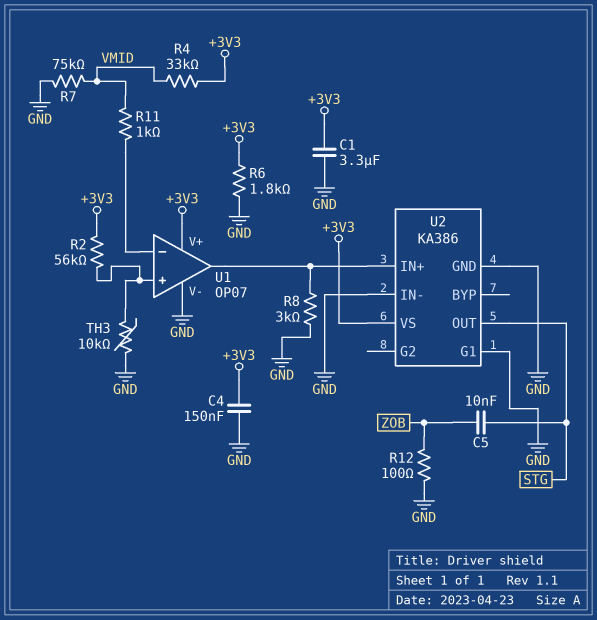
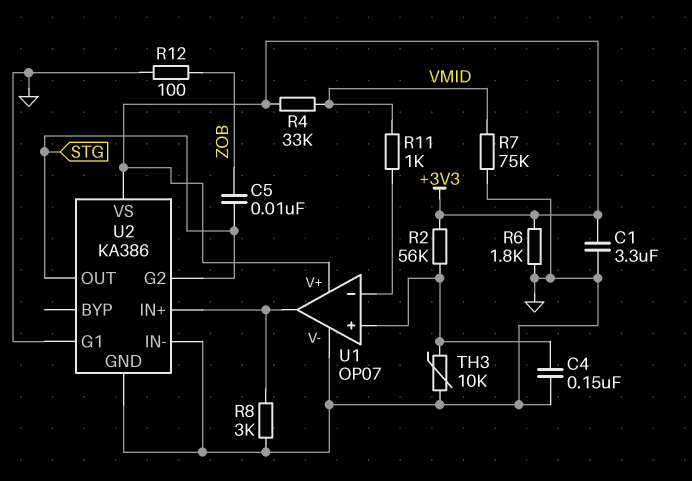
C4: 150nF (+3V3, GND) -> 150nF (GND, U1/in+)
U2 pin G2: none -> STG

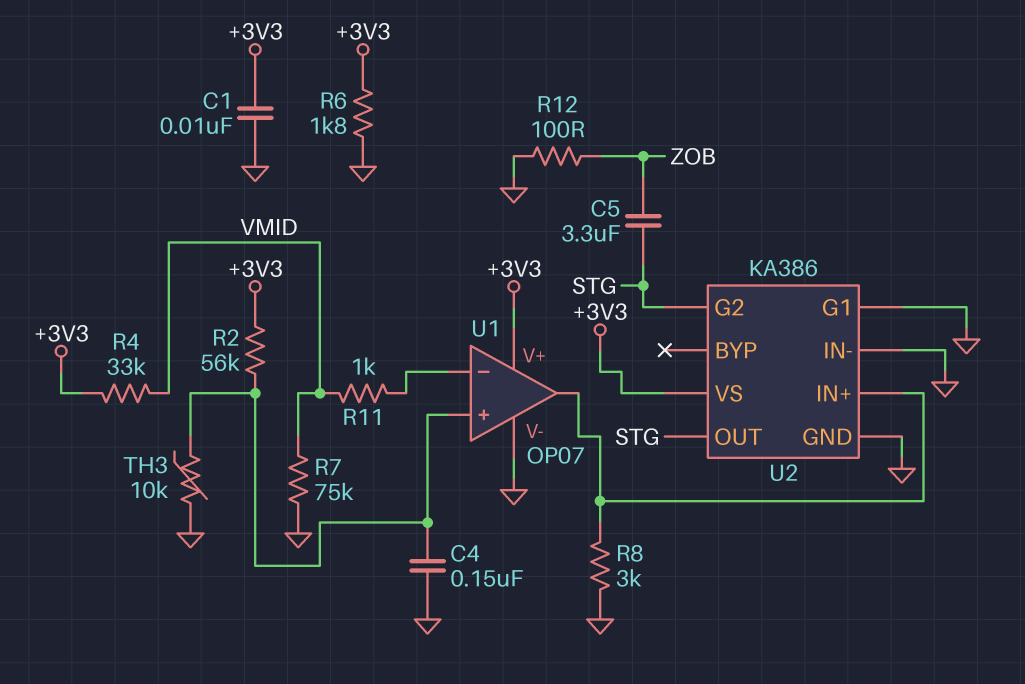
C1: 3.3uF (+3V3, GND) -> 10nF (+3V3, GND)
C5: 10nF (STG, ZOB) -> 3.3uF (STG, ZOB)

